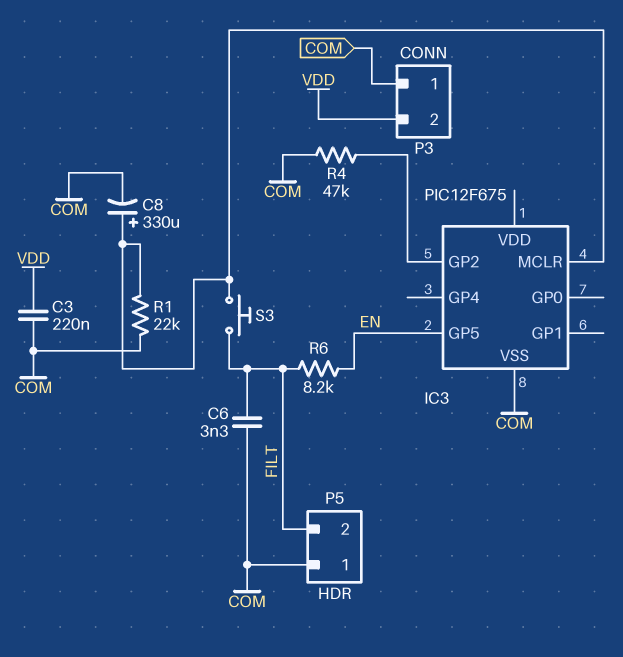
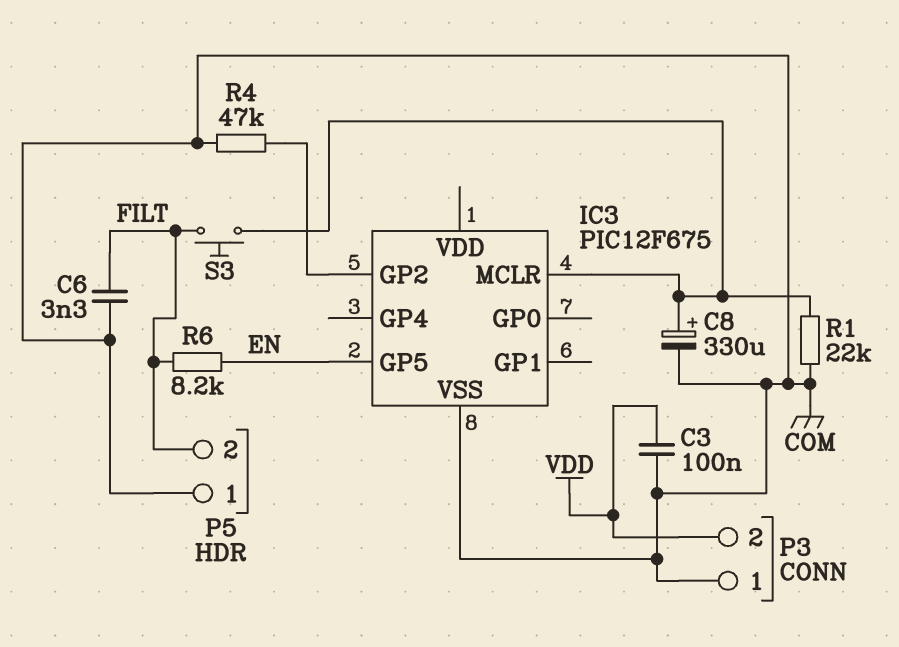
C3: 220nF (COM, VDD) -> 100nF (COM, VDD)

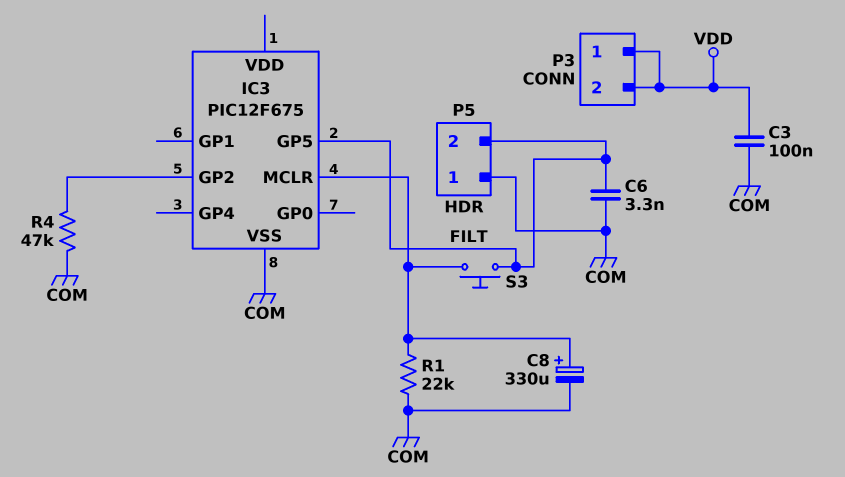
IC3 pin GP5: EN -> FILT
P3 pin 1: COM -> VDD
R6: 8.2k (EN, FILT) -> none

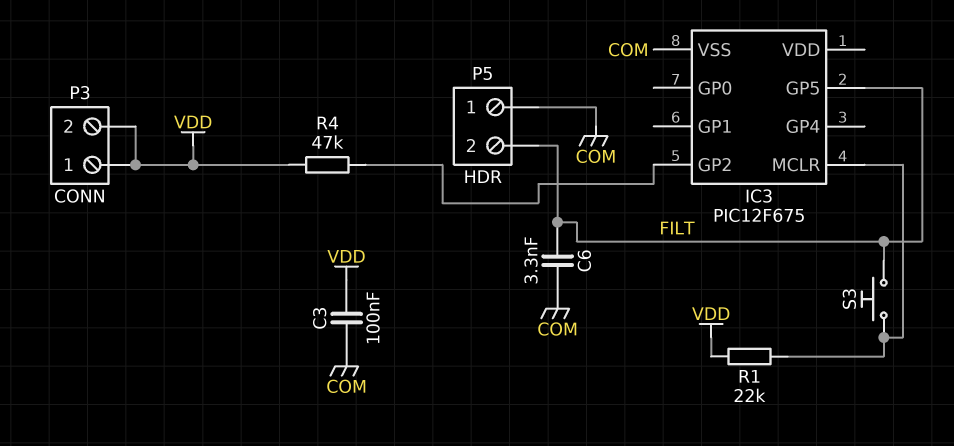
C8: 330uF (plus IC3/MCLR, minus COM) -> none
R1: 22k (COM, IC3/MCLR) -> 22k (IC3/MCLR, VDD)
R4: 47k (COM, IC3/GP2) -> 47k (IC3/GP2, VDD)

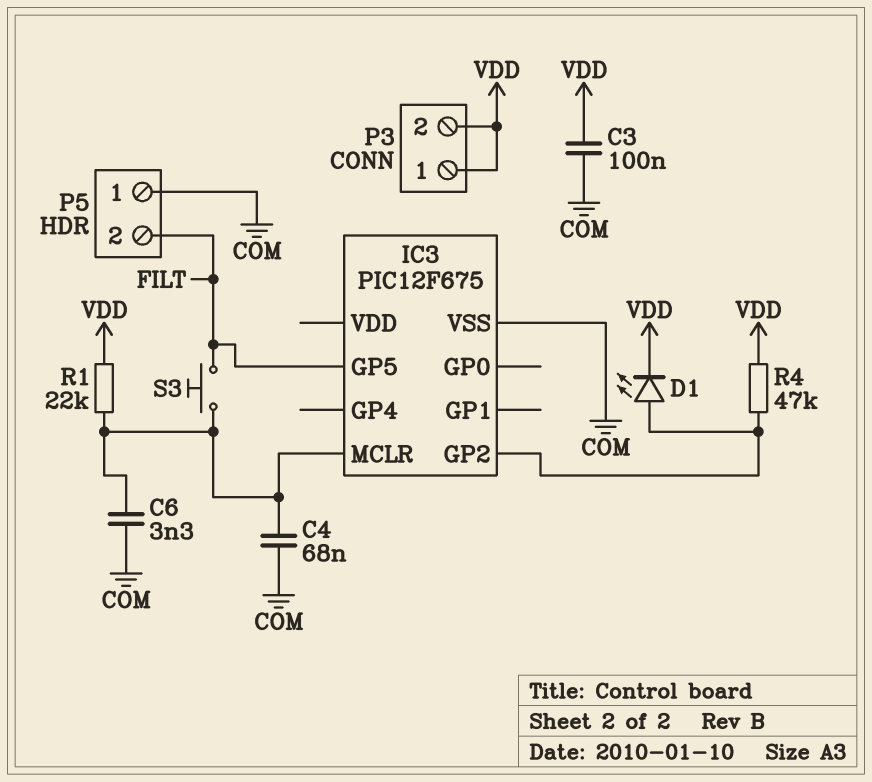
C4: none -> 68nF (COM, IC3/MCLR)
C6: 3.3nF (COM, FILT) -> 3.3nF (COM, IC3/MCLR)
D1: none -> LED (A IC3/GP2, K VDD)

